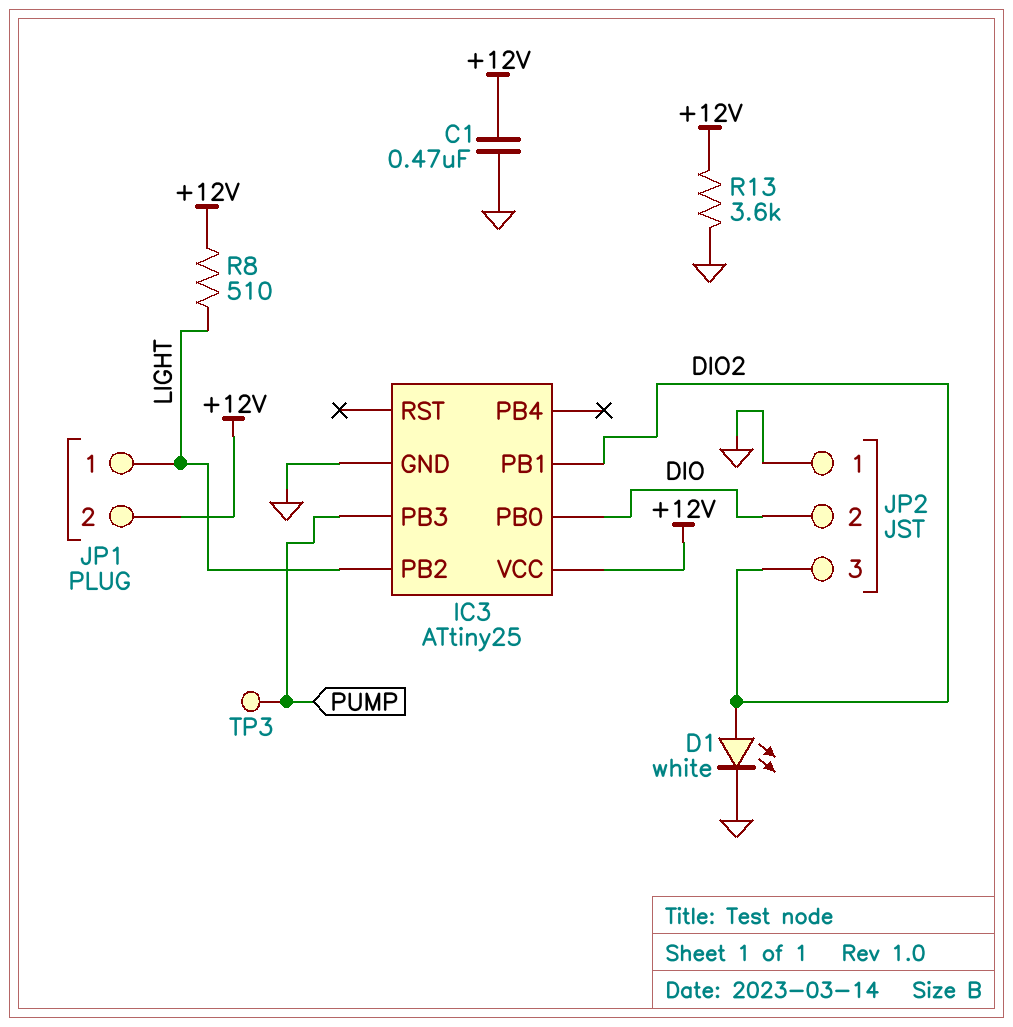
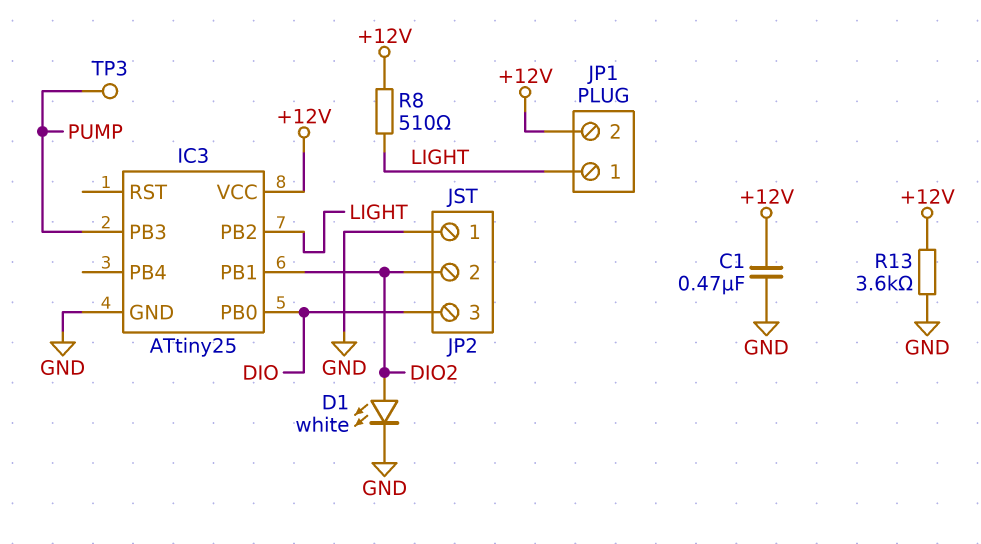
JP2 pin 2: DIO -> DIO2
JP2 pin 3: DIO2 -> DIO

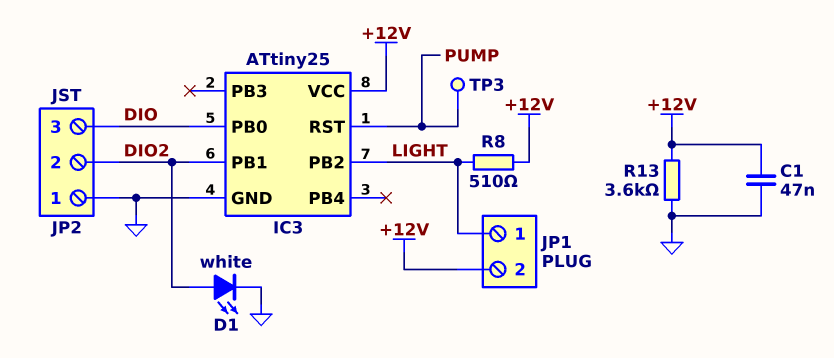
C1: 470nF (+12V, GND) -> 47nF (+12V, GND)
IC3 pin PB3: PUMP -> none
IC3 pin RST: none -> PUMP

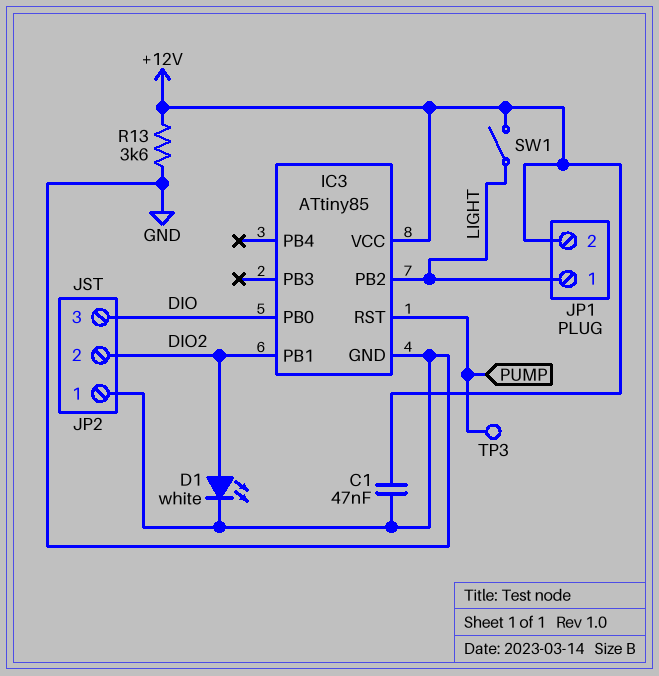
IC3: ATtiny25 -> ATtiny85
R8: 510 (+12V, LIGHT) -> none
SW1: none -> switch (+12V, LIGHT)

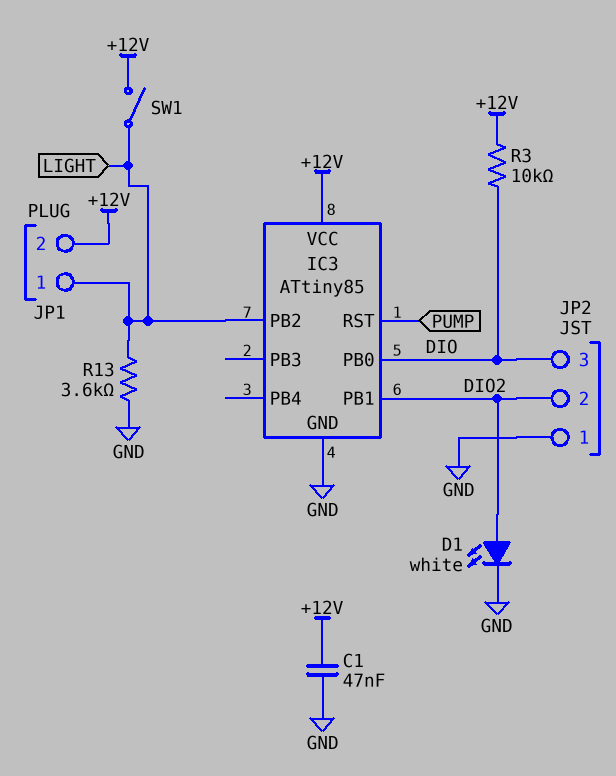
R3: none -> 10k (+12V, DIO)
R13: 3.6k (+12V, GND) -> 3.6k (GND, LIGHT)
TP3: test point (PUMP) -> none

